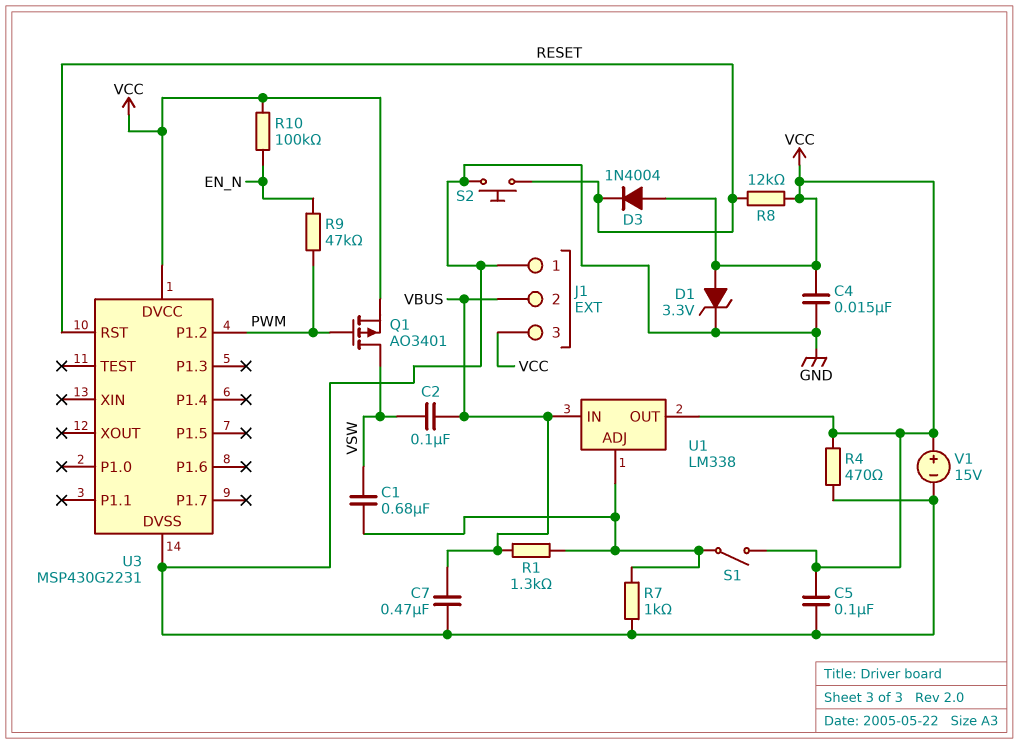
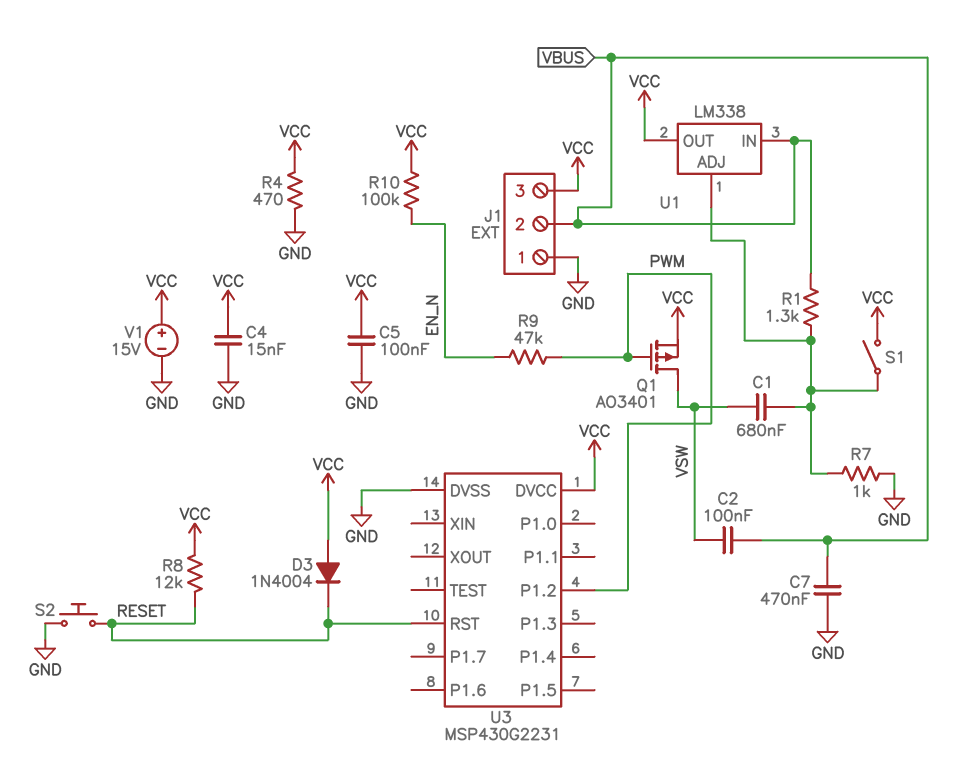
D1: zener 3.3V (A VCC, K GND) -> none

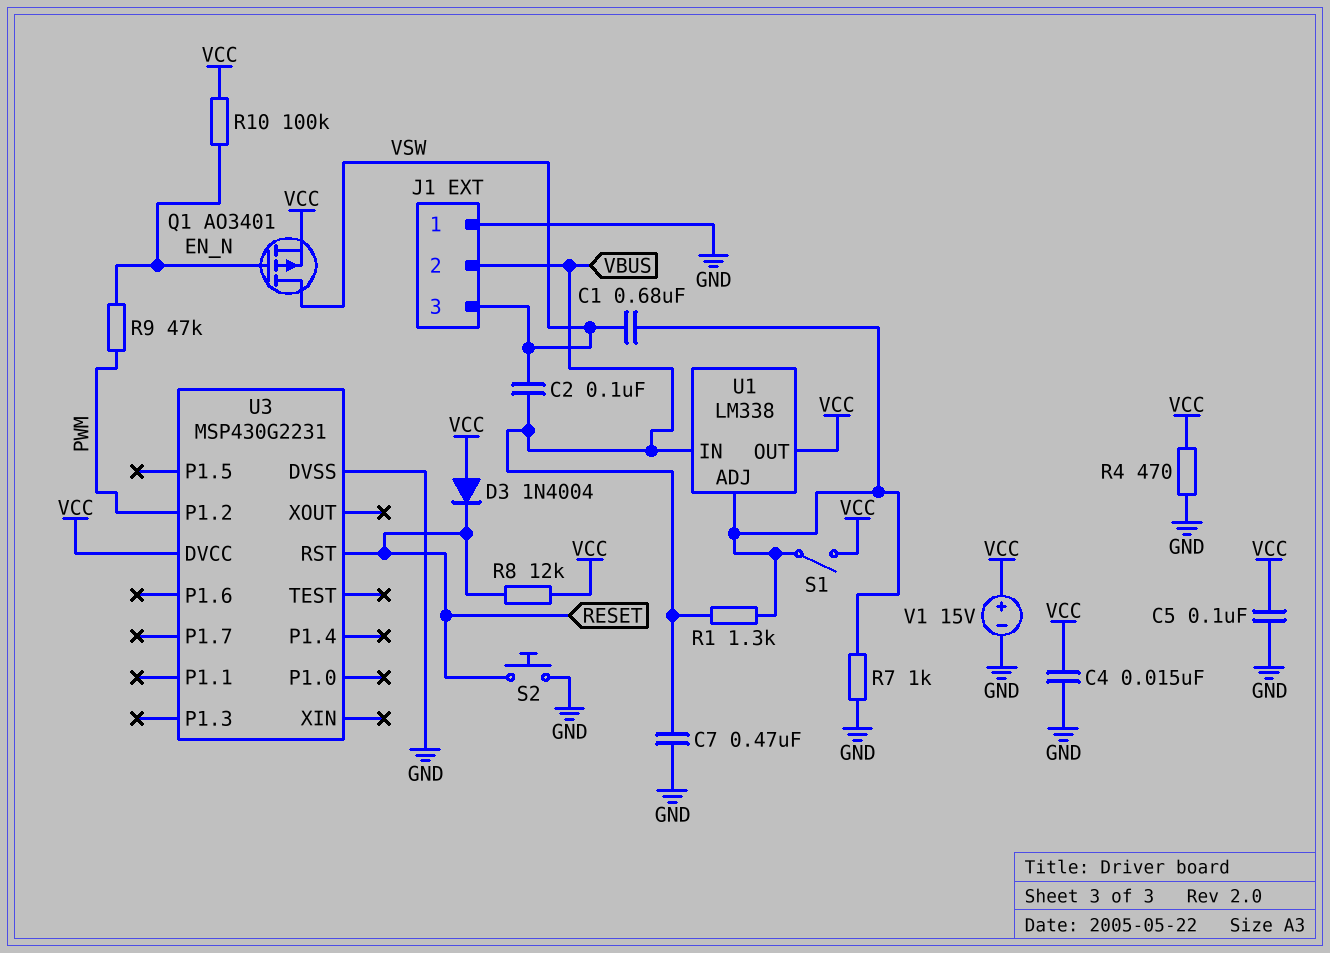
J1 pin 3: VCC -> VSW
Q1: PMOS AO3401 (G PWM, D VSW, S VCC) -> PMOS AO3401 (G EN_N, D VSW, S VCC)

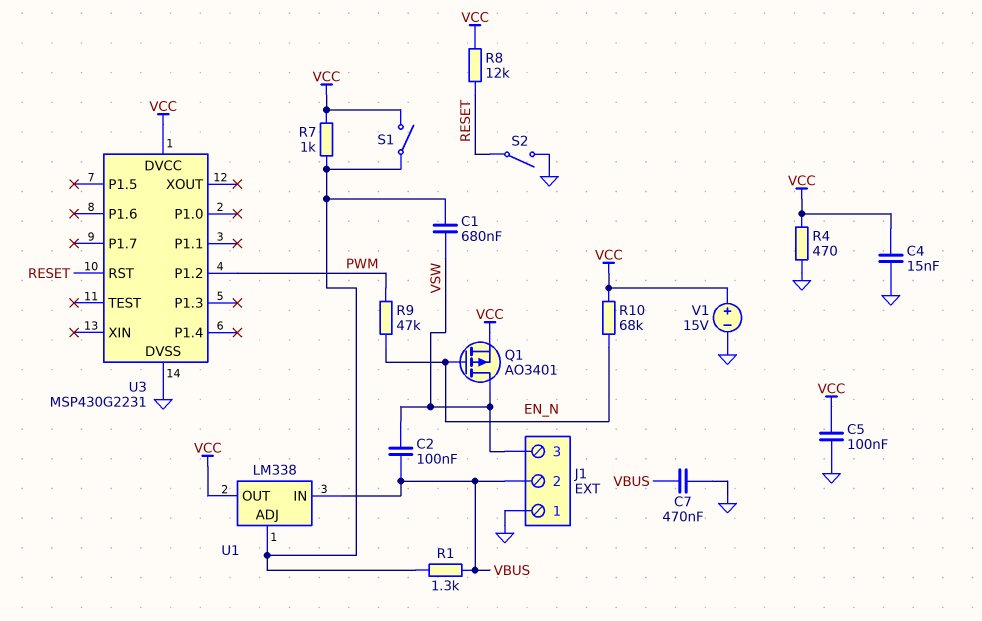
D3: diode 1N4004 (A VCC, K RESET) -> none
R7: 1k (GND, U1/ADJ) -> 1k (U1/ADJ, VCC)
R10: 100k (EN_N, VCC) -> 68k (EN_N, VCC)
S2: button (GND, RESET) -> switch (GND, RESET)

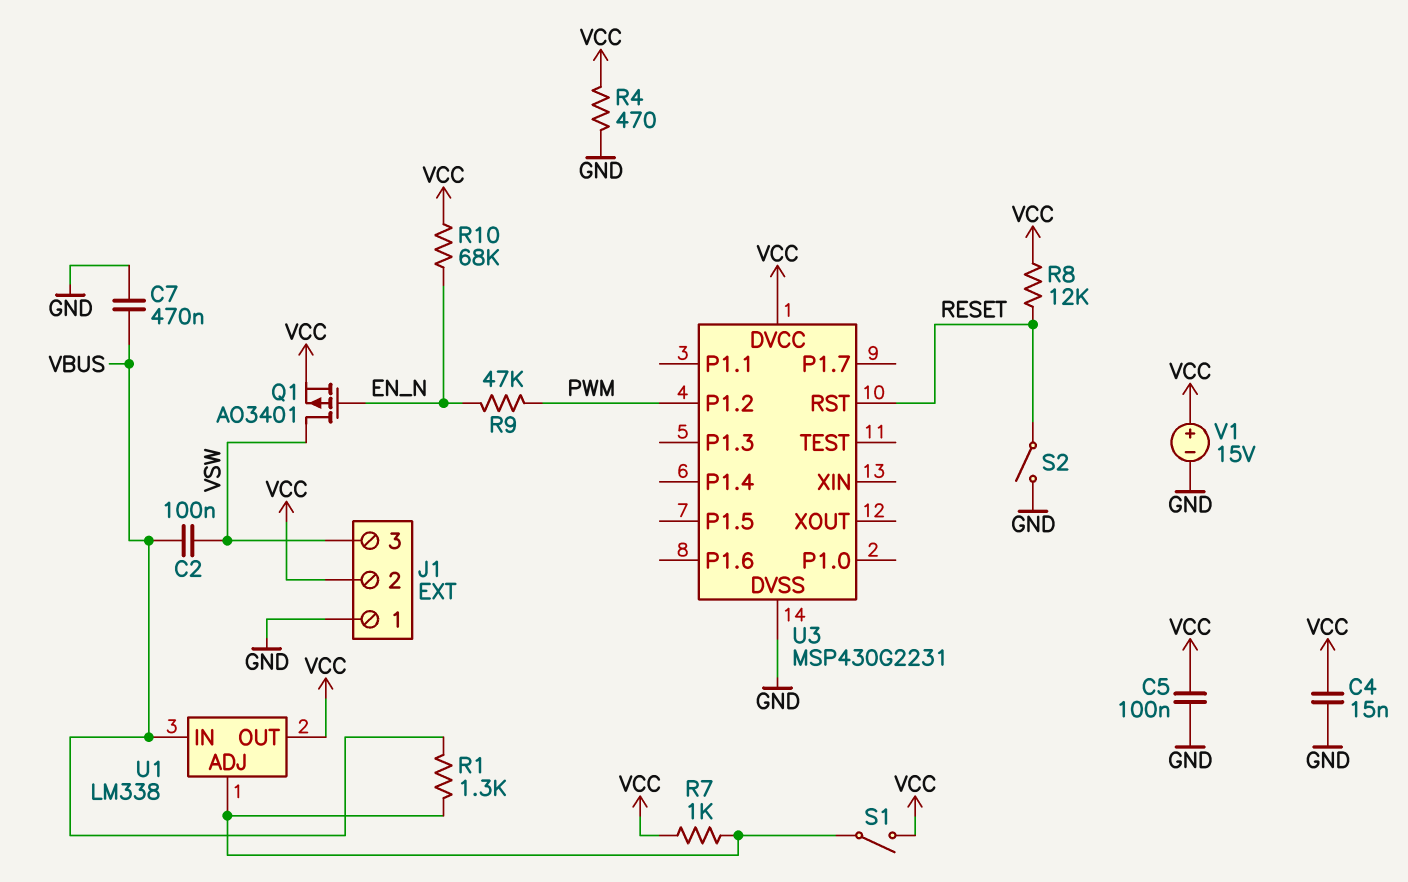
C1: 680nF (U1/ADJ, VSW) -> none
J1 pin 2: VBUS -> VCC

